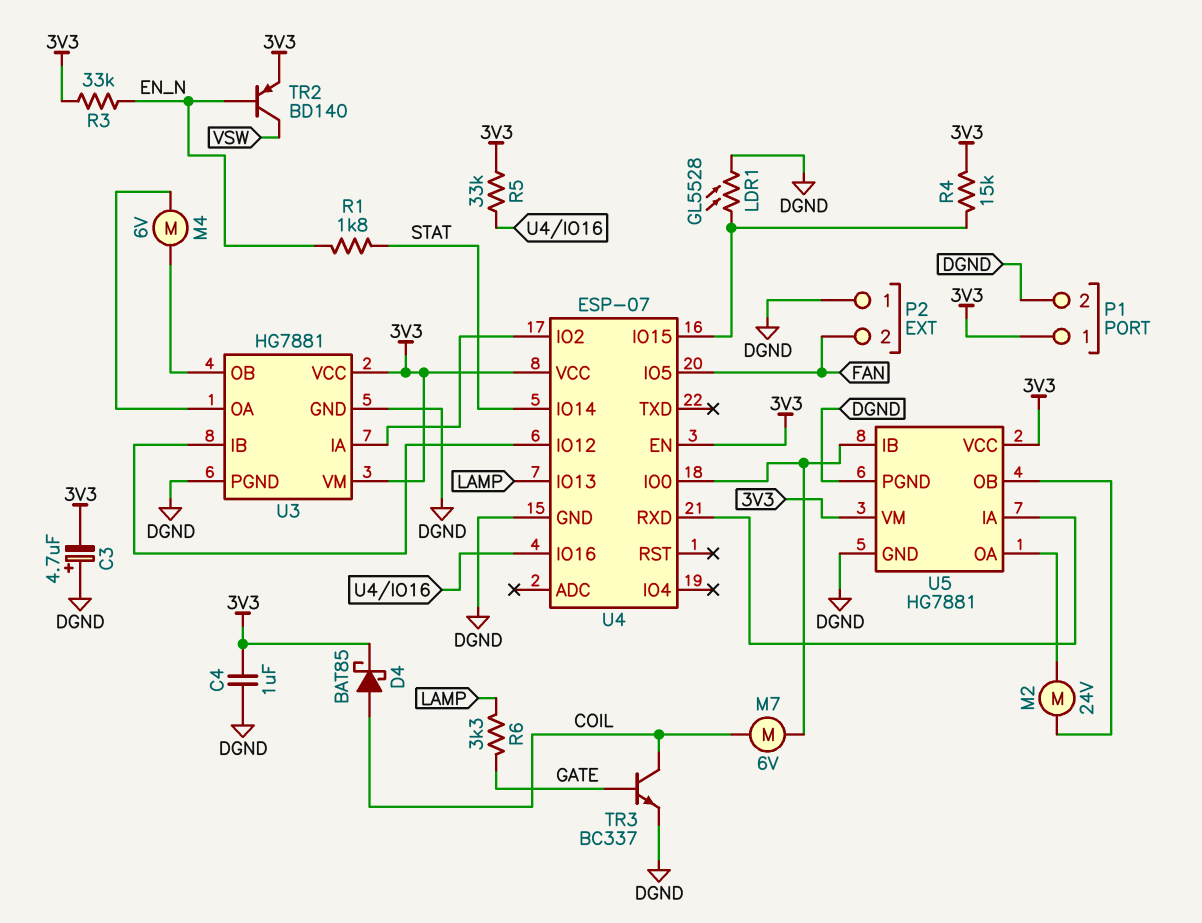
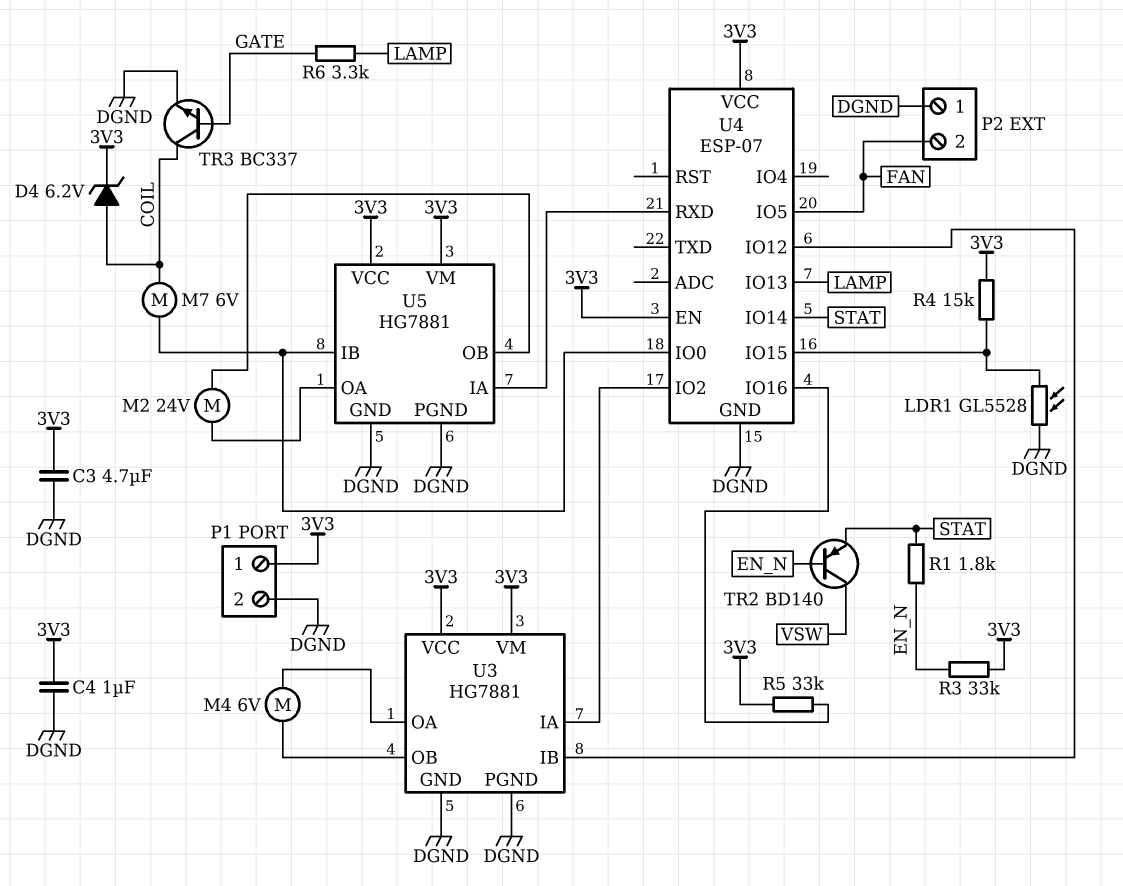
C3: 4.7uF (plus DGND, minus 3V3) -> 4.7uF (3V3, DGND)
D4: schottky BAT85 (A COIL, K 3V3) -> zener 6.2V (A COIL, K 3V3)
TR2: PNP BD140 (B EN_N, C VSW, E 3V3) -> PNP BD140 (B EN_N, C VSW, E STAT)

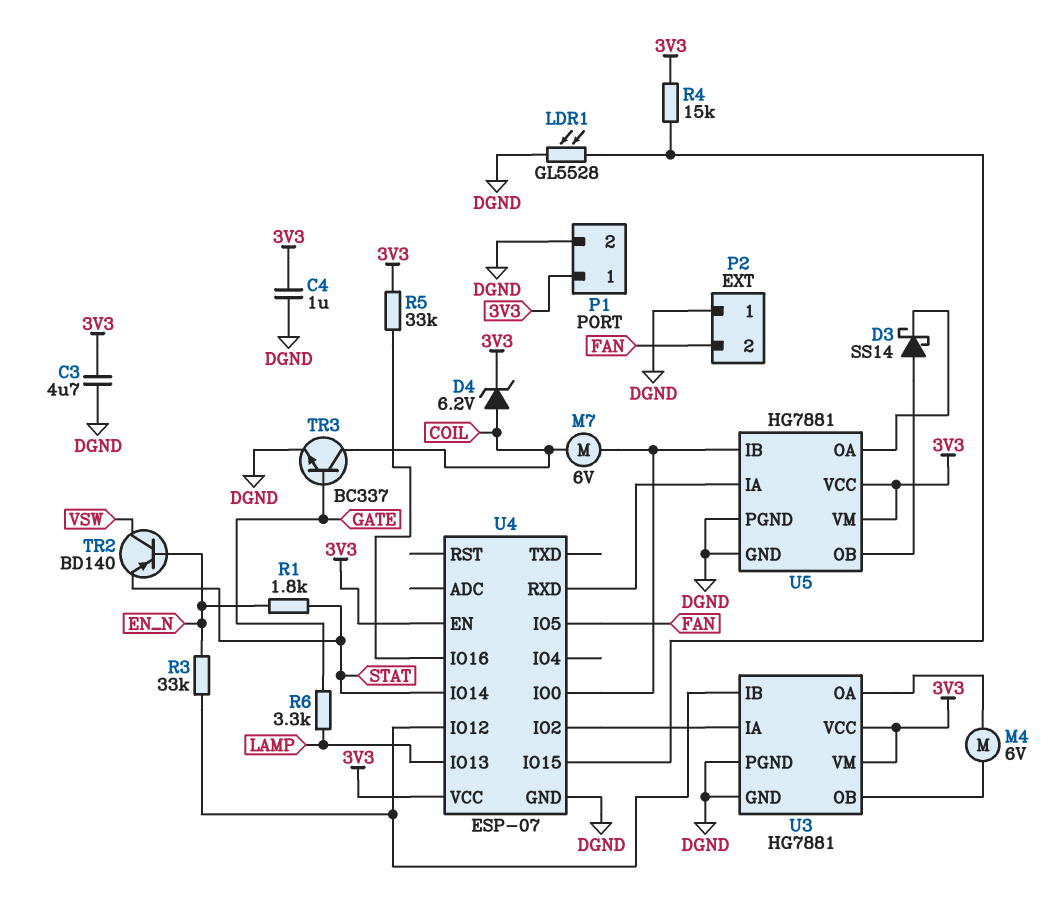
D3: none -> schottky SS14 (A U5/OB, K U5/OA)
M2: motor 24V (U5/OA, U5/OB) -> none
R3: 33k (3V3, EN_N) -> 33k (EN_N, U3/IB)

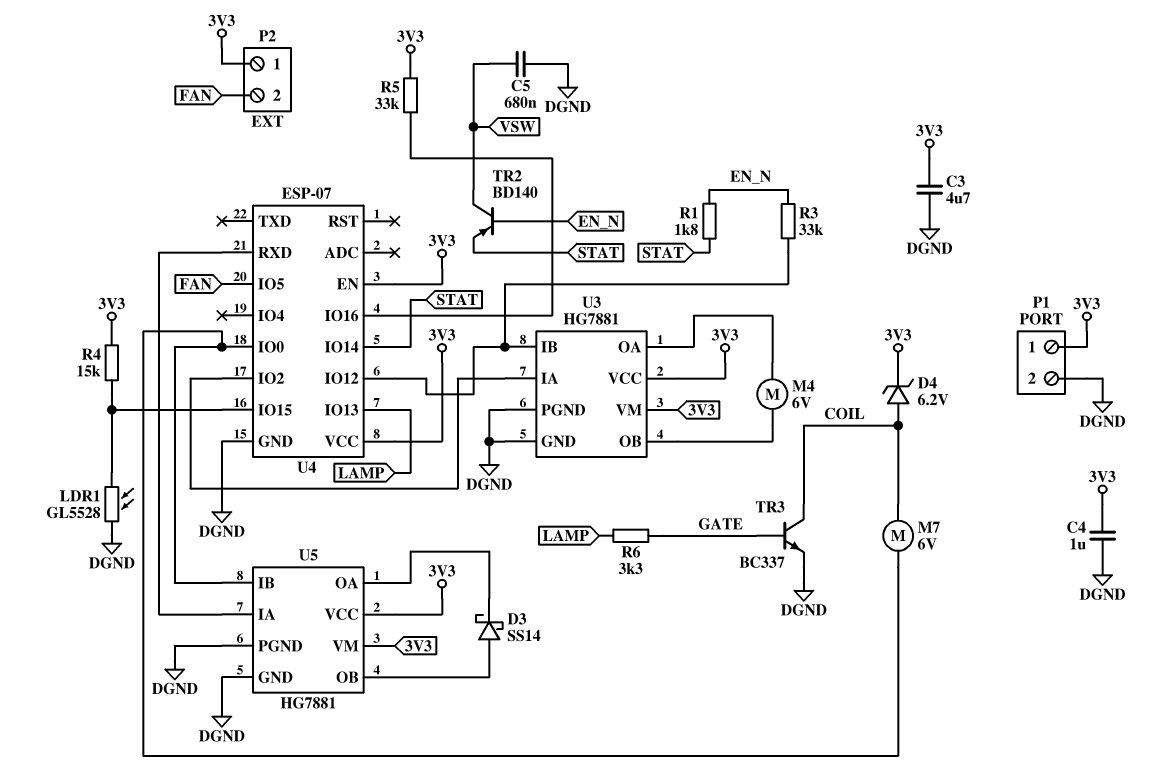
C5: none -> 680nF (DGND, VSW)
P2 pin 1: DGND -> 3V3

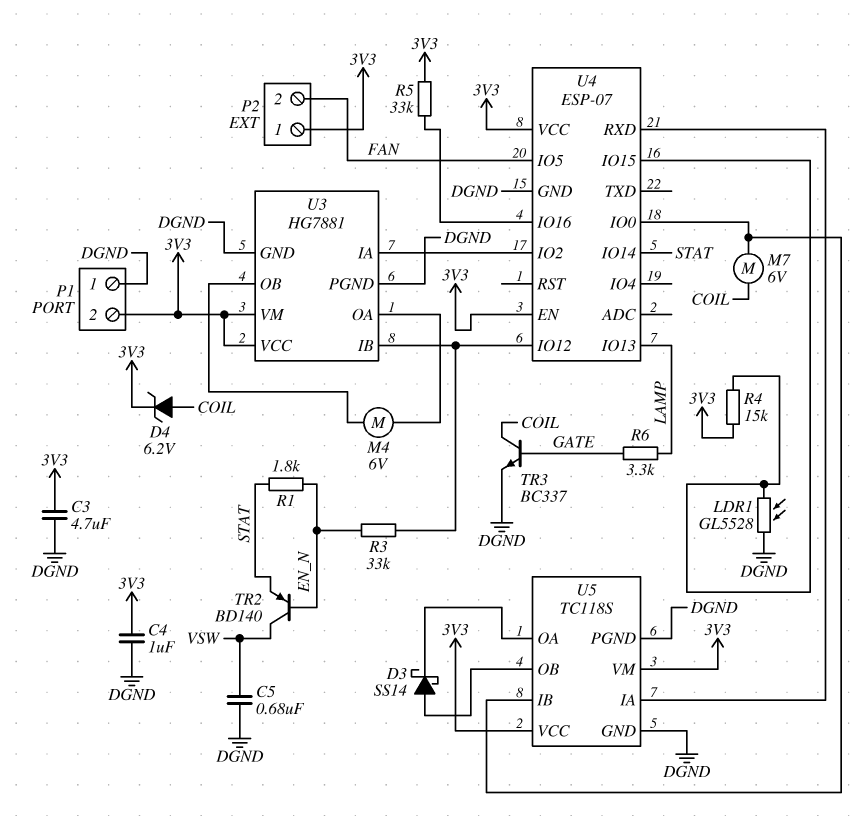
P1 pin 1: 3V3 -> DGND
P1 pin 2: DGND -> 3V3
U5: HG7881 -> TC118S

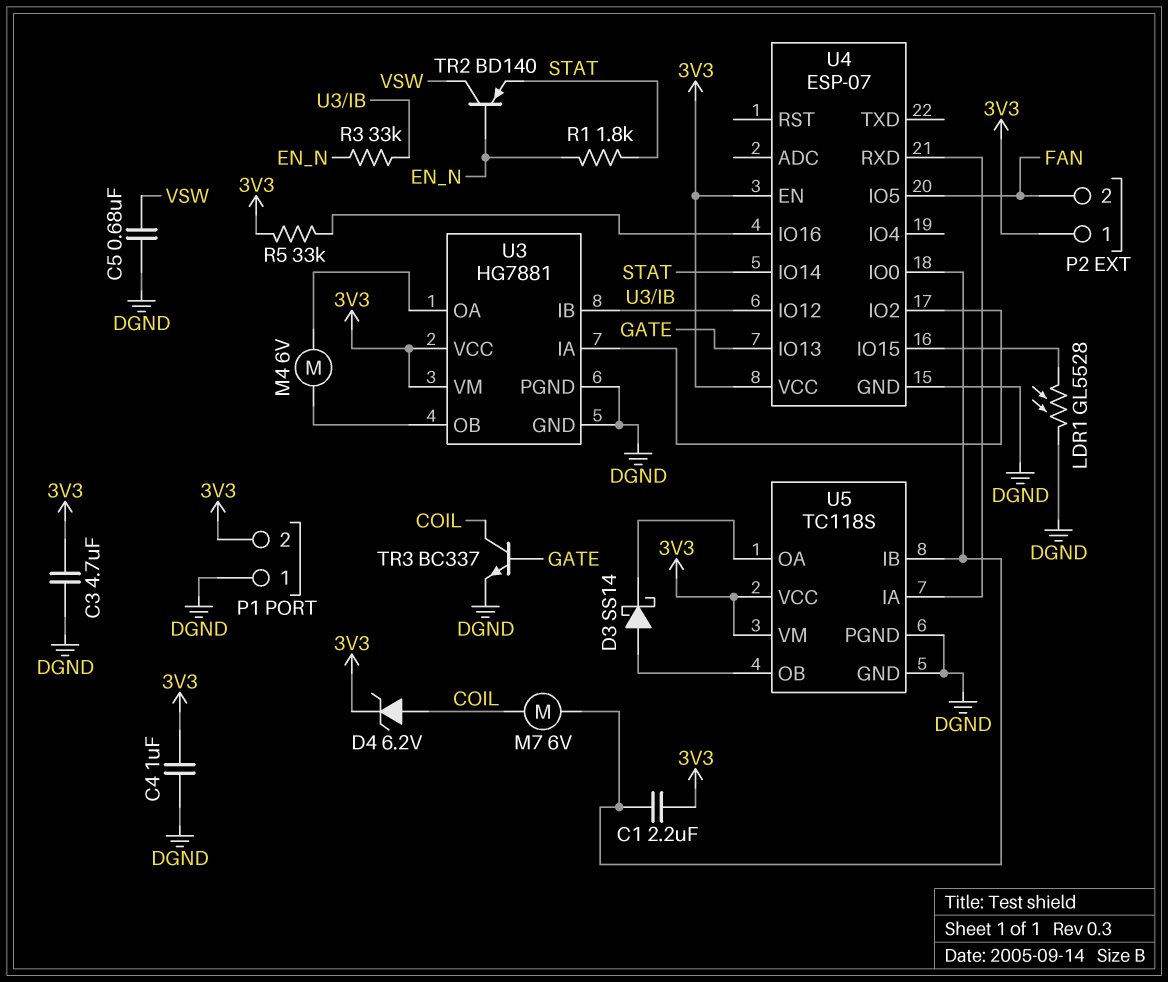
C1: none -> 2.2uF (3V3, U4/IO0)
R4: 15k (3V3, U4/IO15) -> none
R6: 3.3k (GATE, LAMP) -> none
U4 pin IO13: LAMP -> GATE

